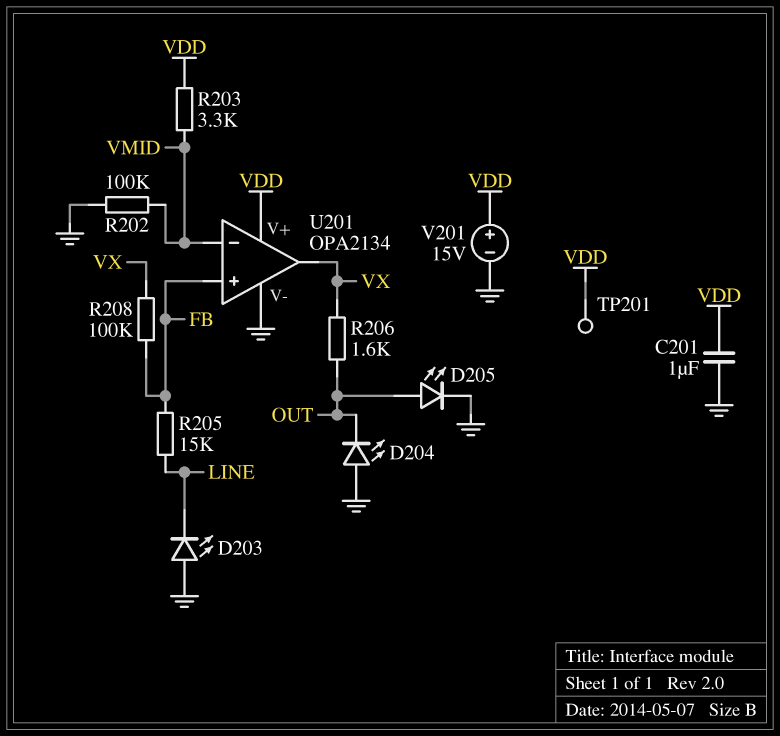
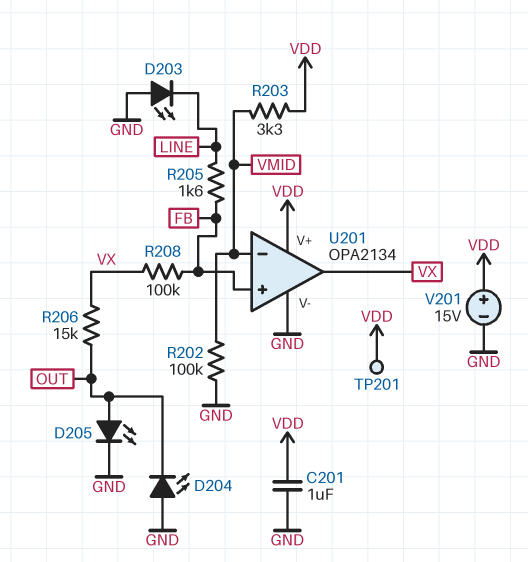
R205: 15k (FB, LINE) -> 1.6k (FB, LINE)
R206: 1.6k (OUT, VX) -> 15k (OUT, VX)

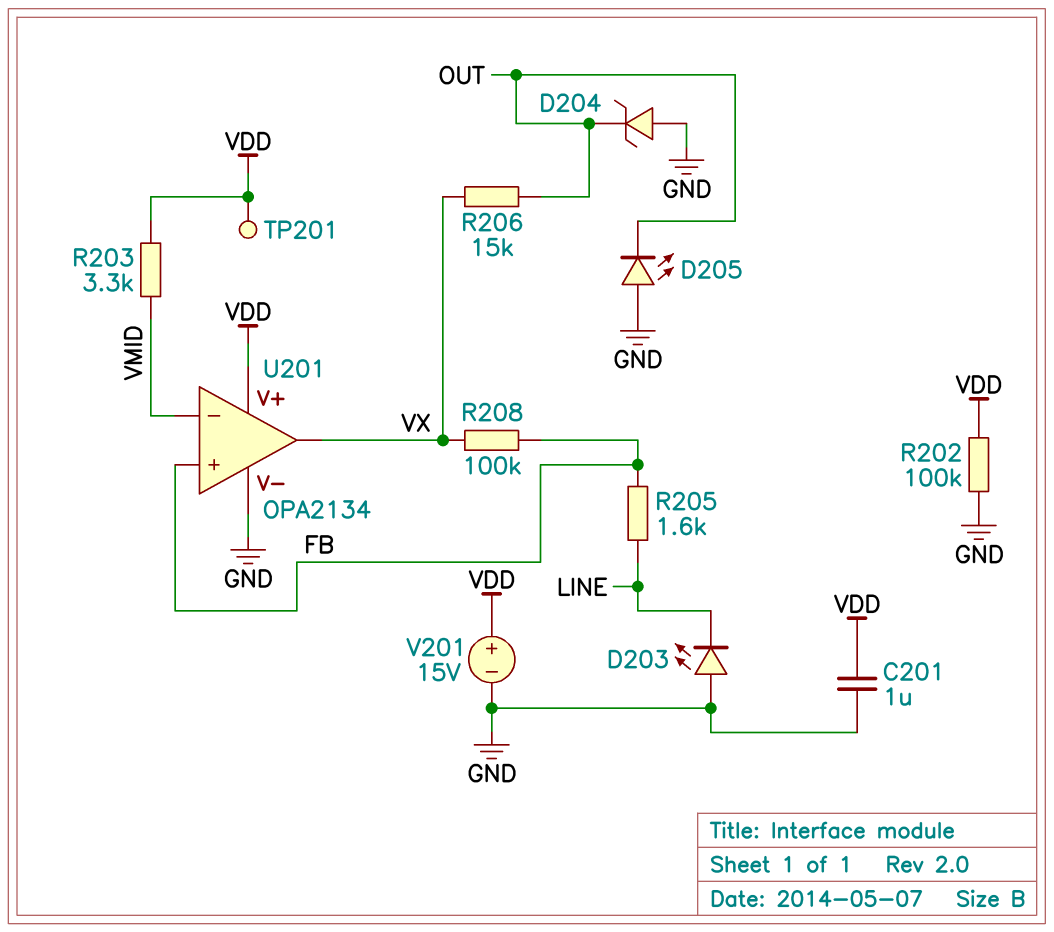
D204: LED (A GND, K OUT) -> zener (A GND, K OUT)
D205: LED (A OUT, K GND) -> LED (A GND, K OUT)
R202: 100k (GND, VMID) -> 100k (GND, VDD)

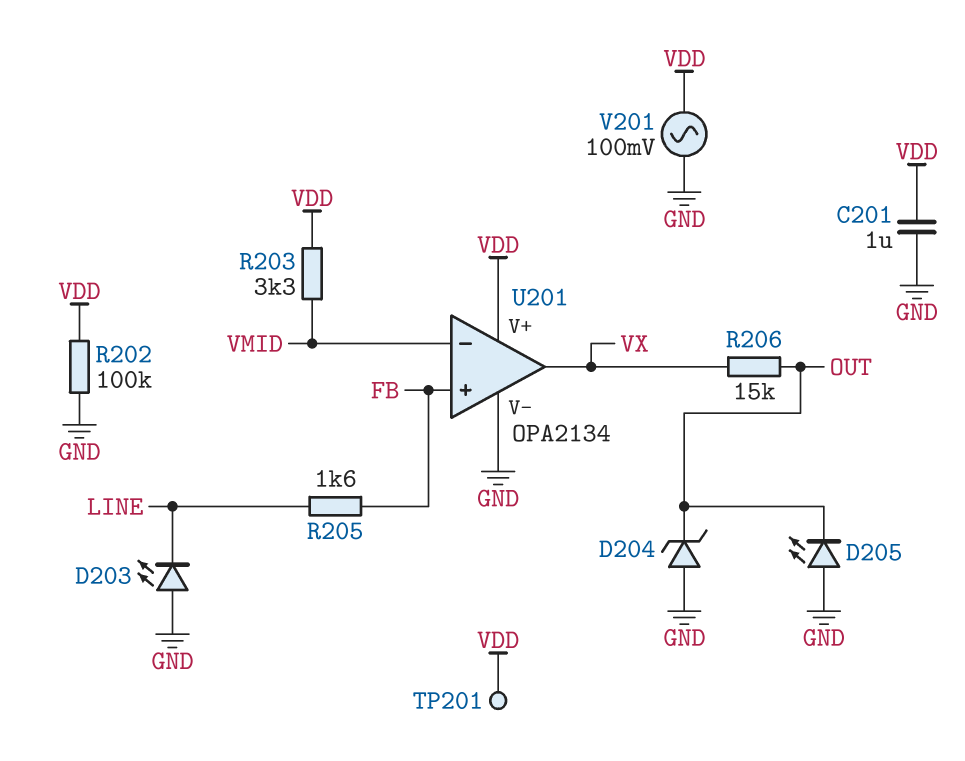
R208: 100k (FB, VX) -> none
V201: 15V (plus VDD, minus GND) -> AC 100mV (GND, VDD)

